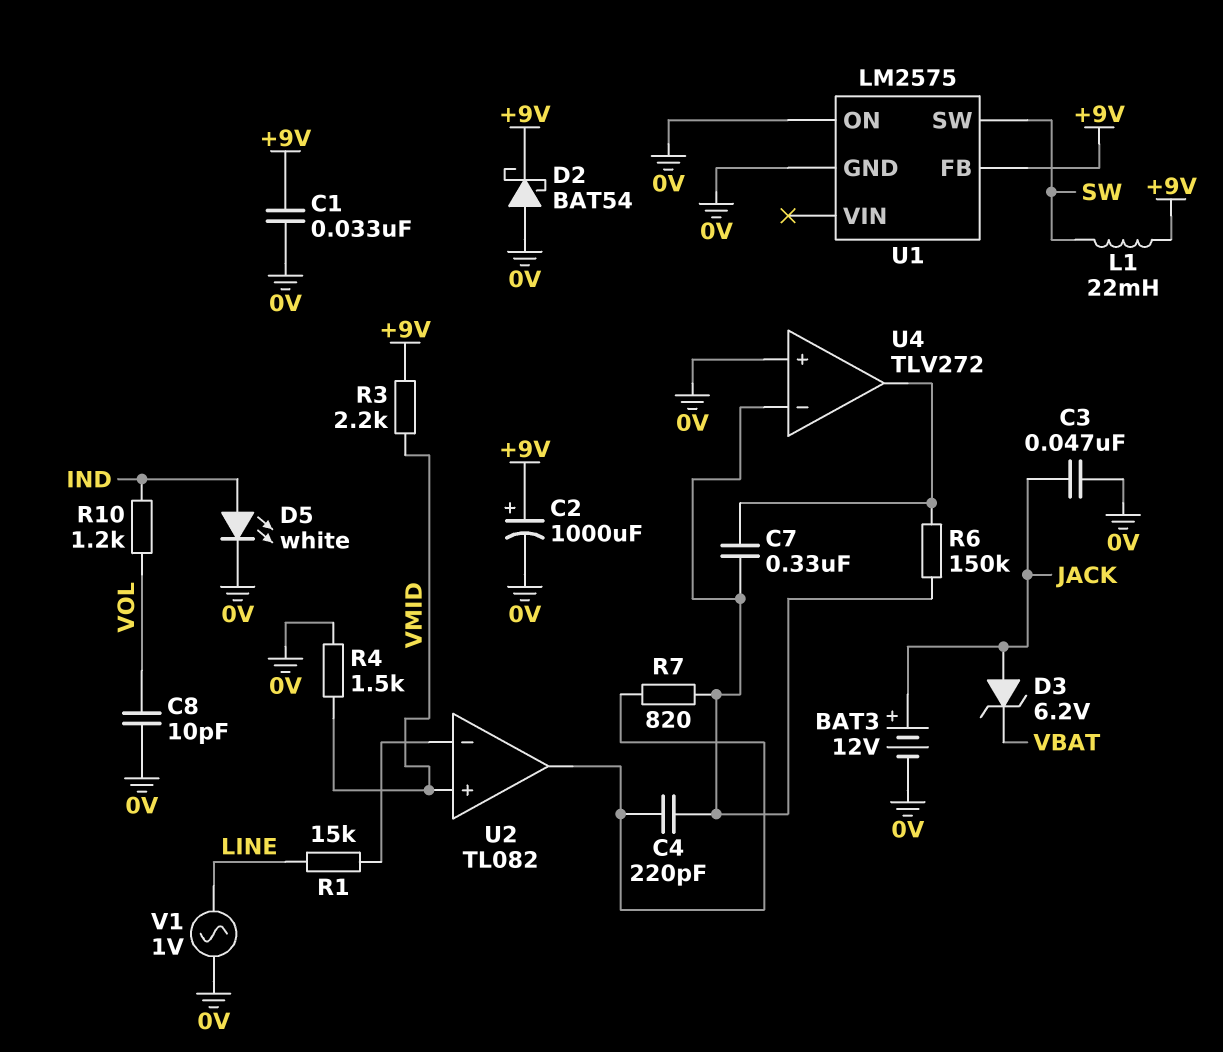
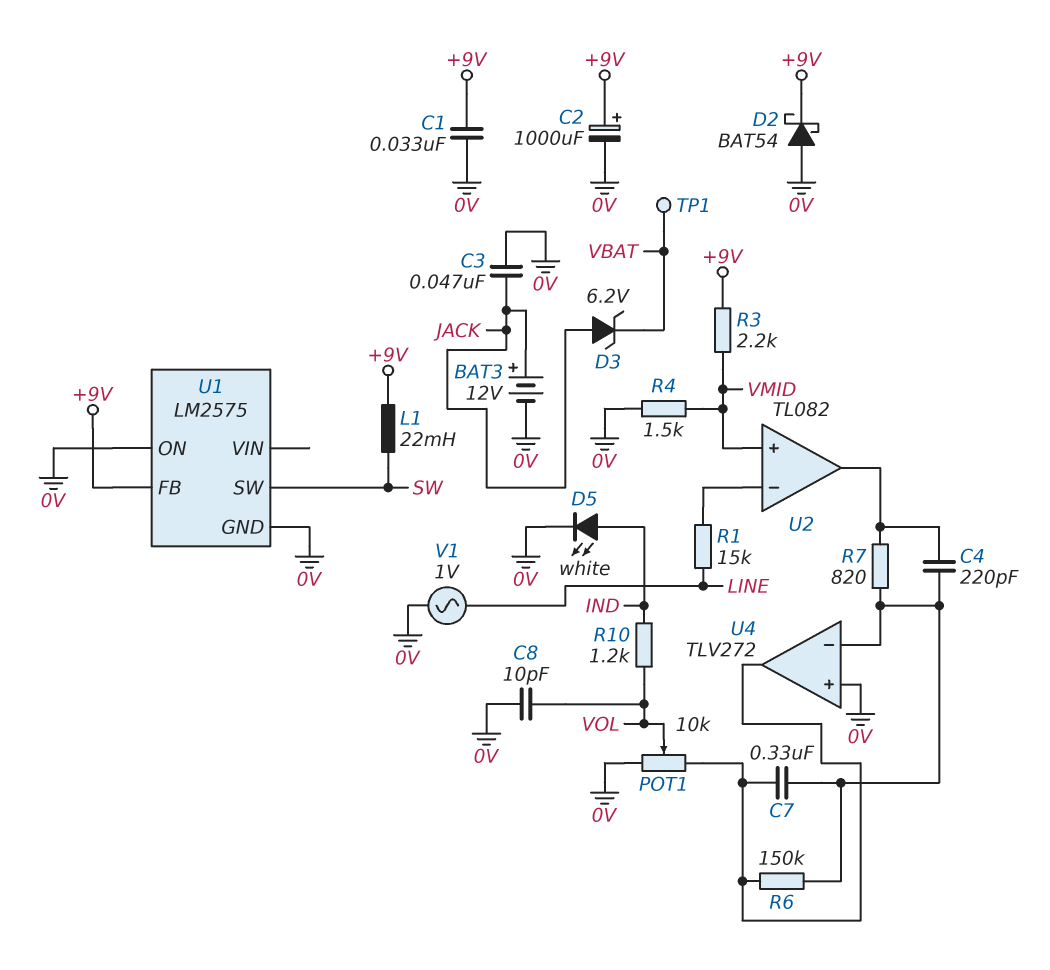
POT1: none -> 10k (0V, U4/out, wiper VOL)
TP1: none -> test point (VBAT)

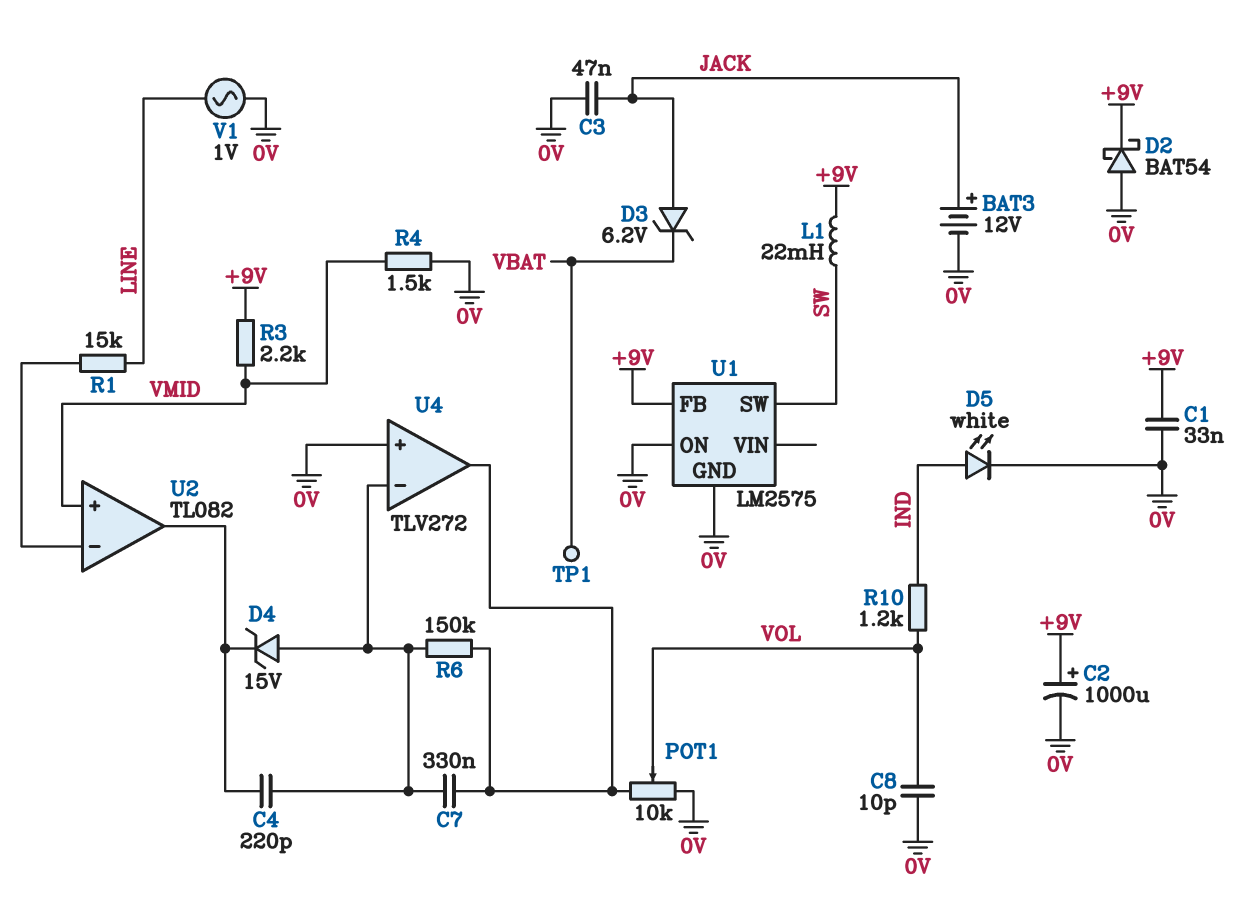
D4: none -> zener 15V (A U4/in-, K U2/out)
R7: 820 (U2/out, U4/in-) -> none

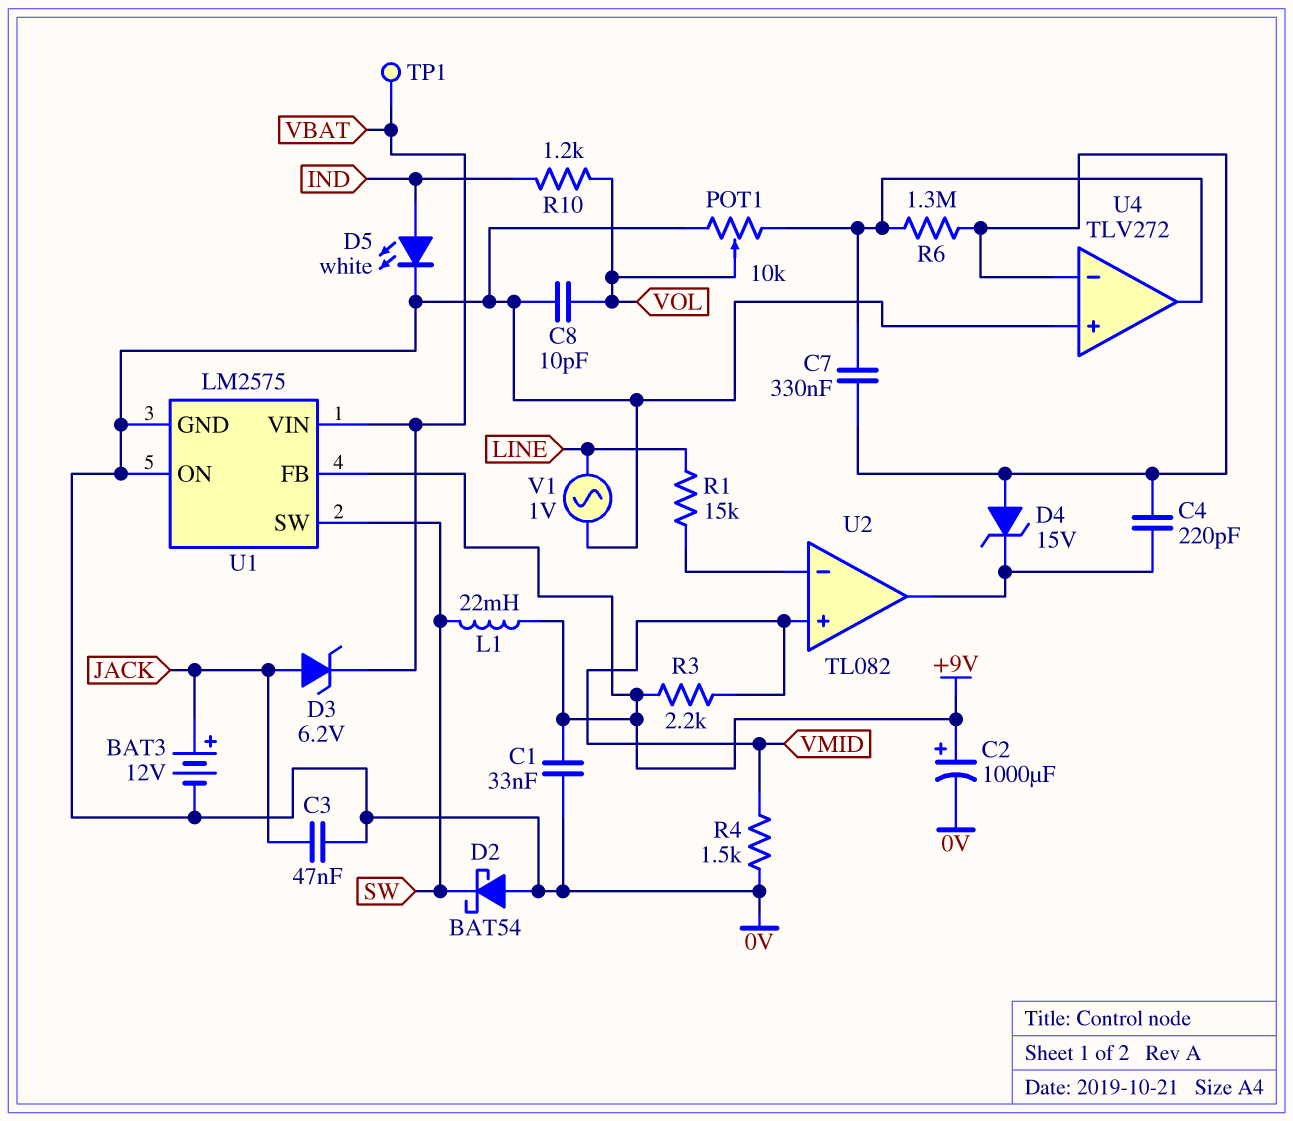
D2: schottky BAT54 (A 0V, K +9V) -> schottky BAT54 (A 0V, K SW)
R6: 150k (U4/in-, U4/out) -> 1.3M (U4/in-, U4/out)
U1 pin VIN: none -> VBAT

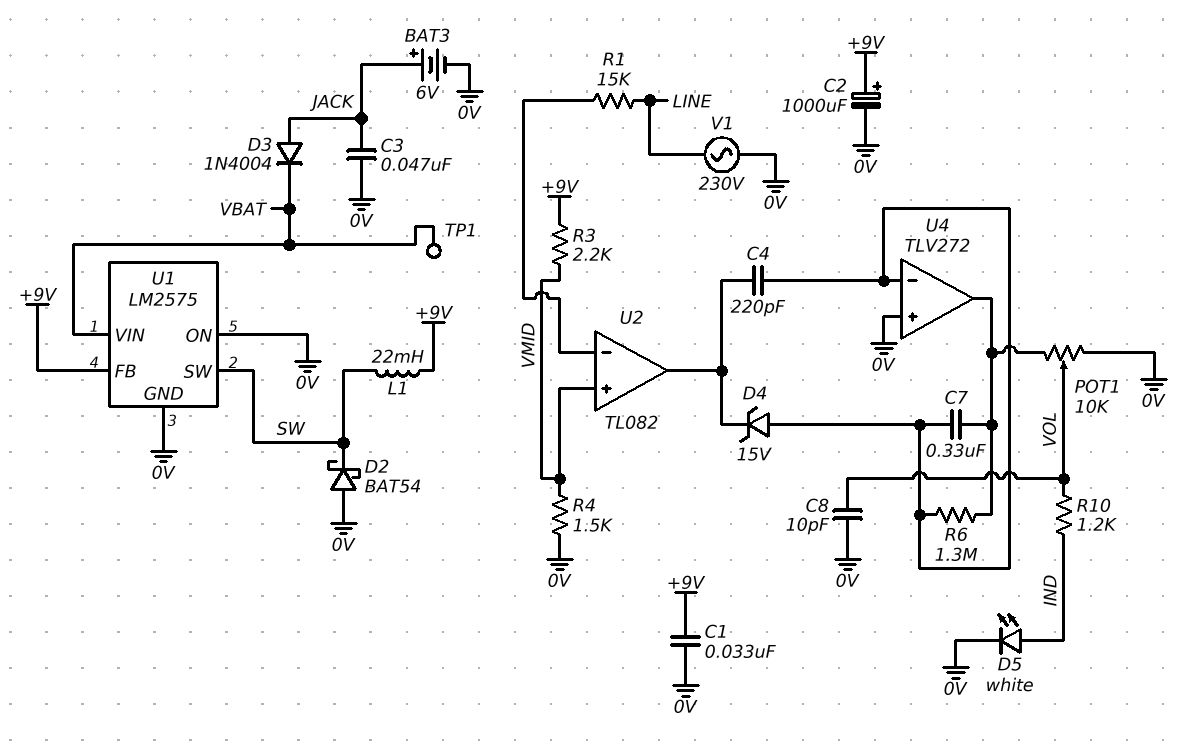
BAT3: 12V (plus JACK, minus 0V) -> 6V (plus JACK, minus 0V)
D3: zener 6.2V (A JACK, K VBAT) -> diode 1N4004 (A JACK, K VBAT)
V1: AC 1V (0V, LINE) -> AC 230V (0V, LINE)

